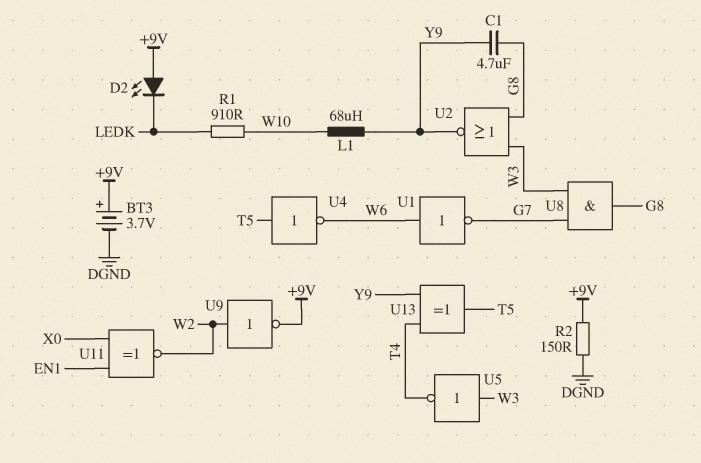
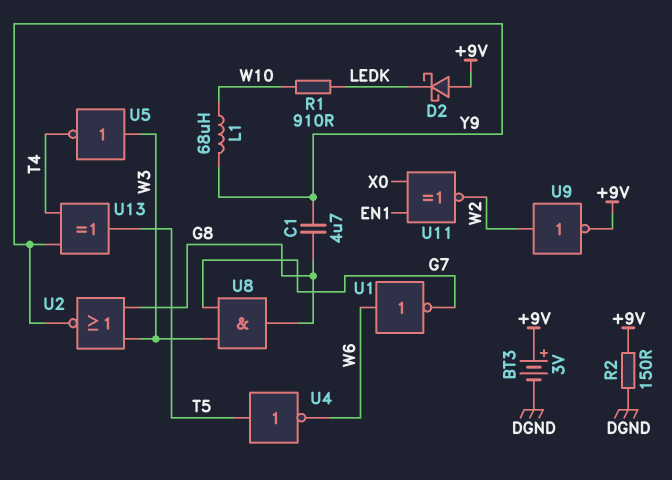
BT3: 3.7V (plus +9V, minus DGND) -> 3V (plus +9V, minus DGND)
D2: LED (A +9V, K LEDK) -> schottky (A +9V, K LEDK)

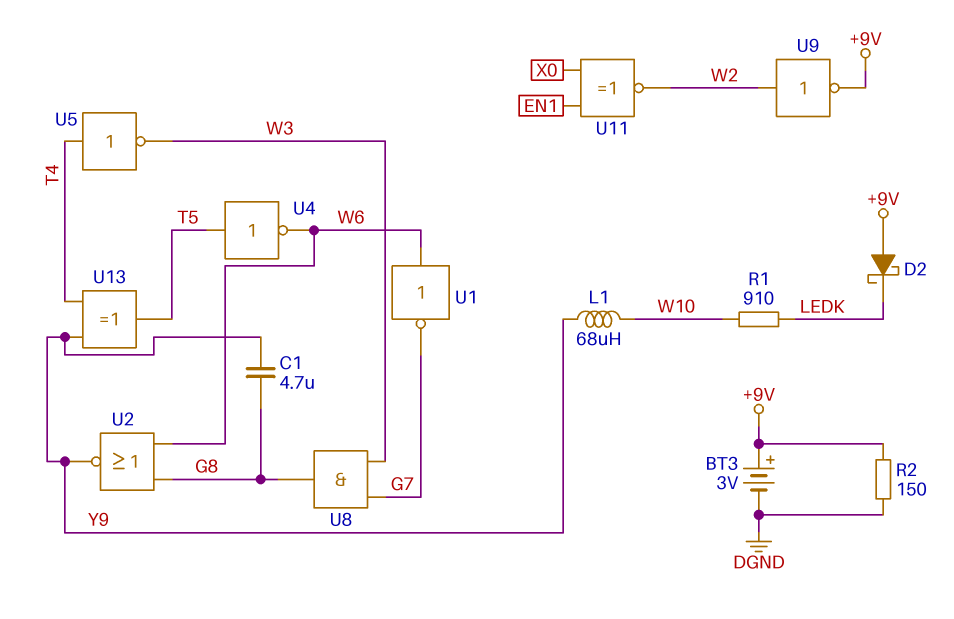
U2: NOR (in G8, in W3, out Y9) -> NOR (in G8, in W6, out Y9)
U5: NOT (in W3, out T4) -> NOT (in T4, out W3)

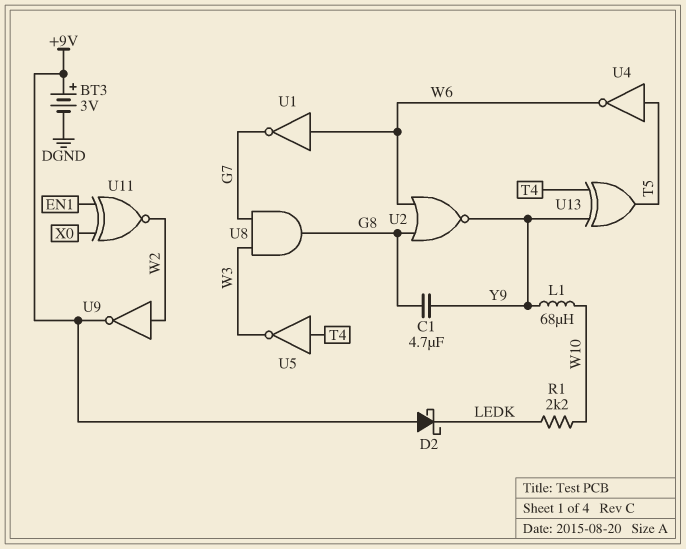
R1: 910 (LEDK, W10) -> 2.2k (LEDK, W10)
R2: 150 (+9V, DGND) -> none

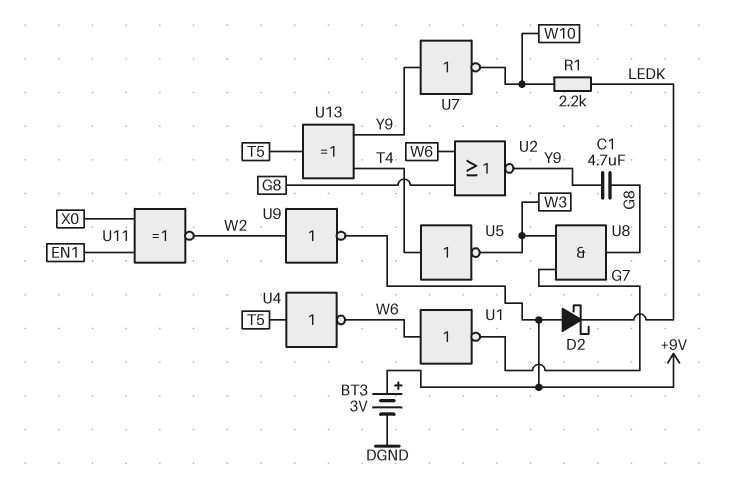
L1: 68uH (W10, Y9) -> none
U7: none -> NOT (in Y9, out W10)

